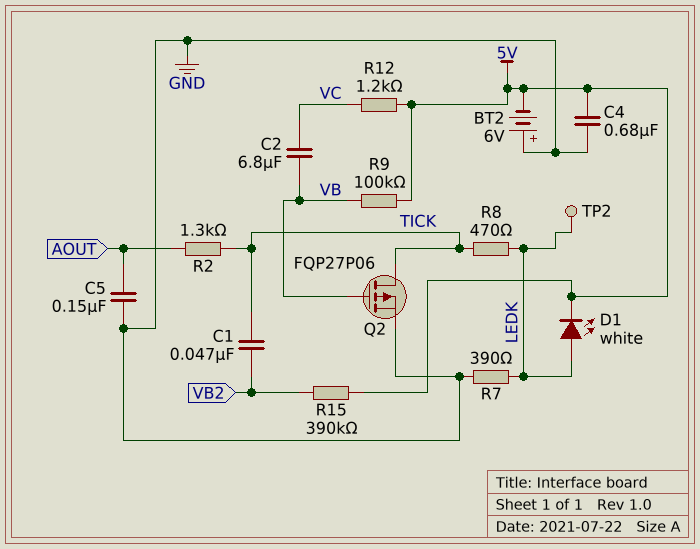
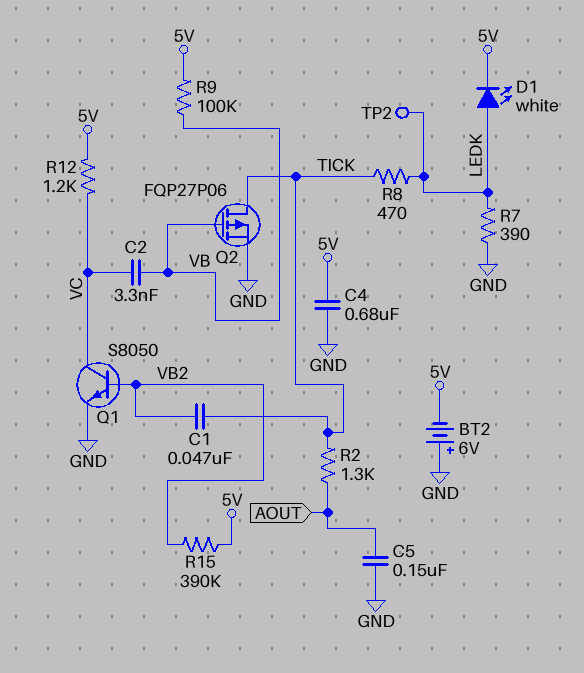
C2: 6.8uF (VB, VC) -> 3.3nF (VB, VC)
Q1: none -> NPN S8050 (B VB2, C VC, E GND)

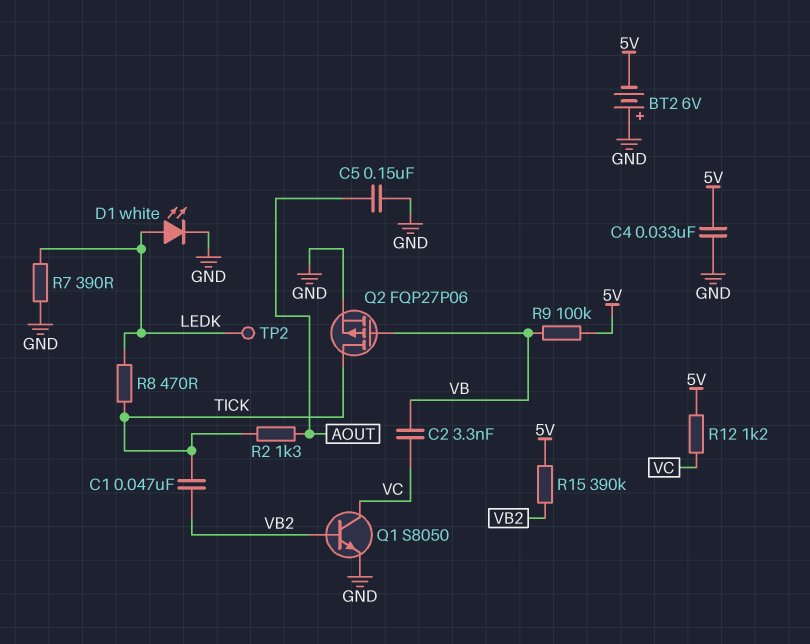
C4: 680nF (5V, GND) -> 33nF (5V, GND)
D1: LED white (A LEDK, K 5V) -> LED white (A LEDK, K GND)

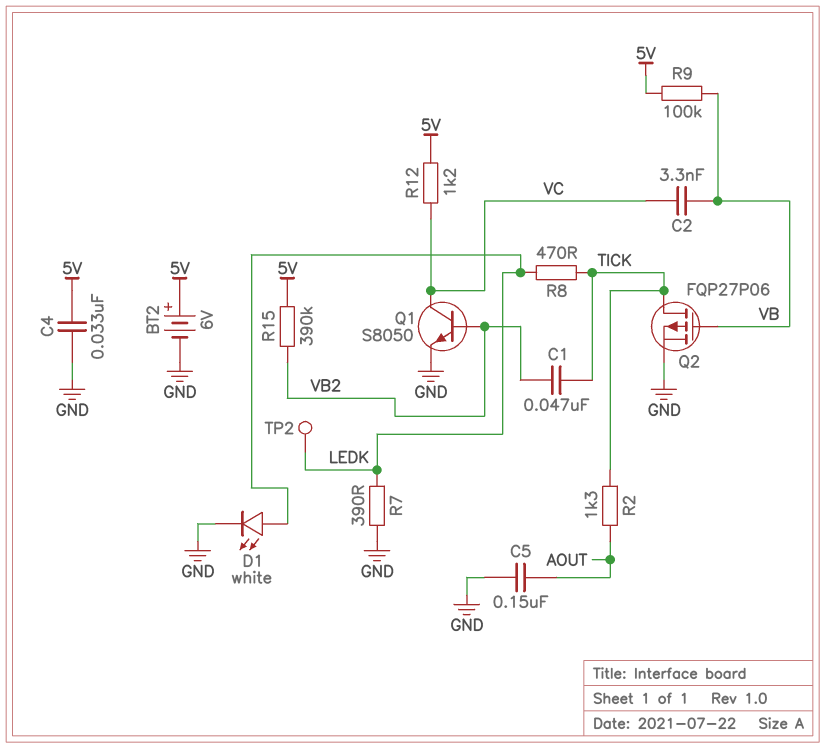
BT2: 6V (plus GND, minus 5V) -> 6V (plus 5V, minus GND)

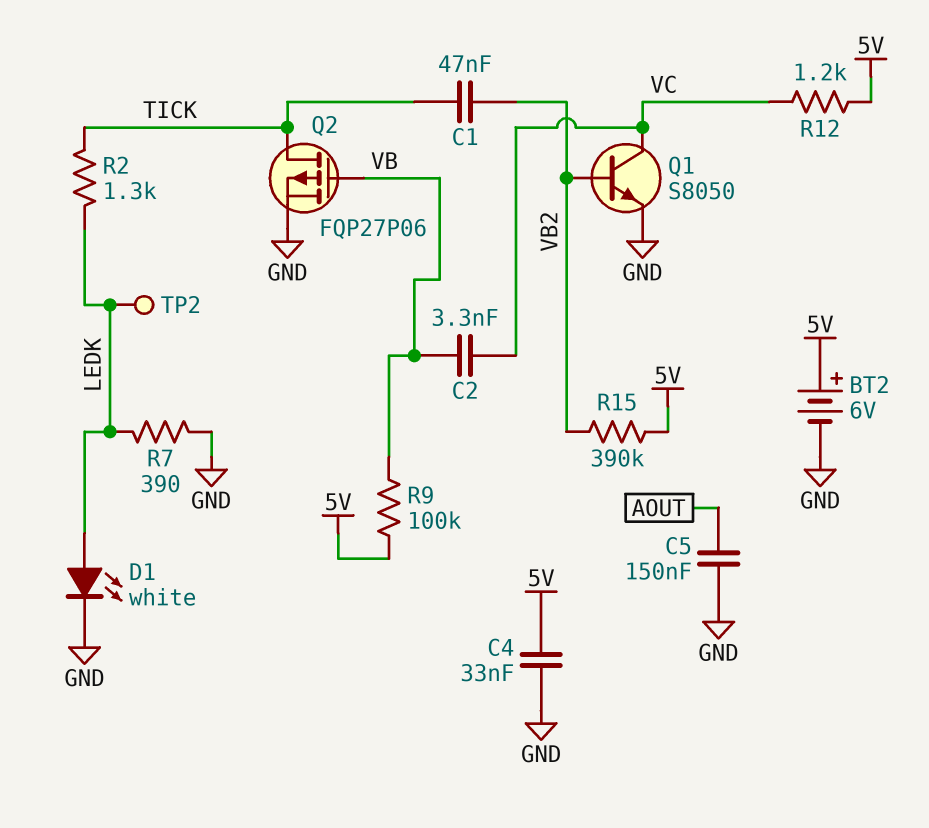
R2: 1.3k (AOUT, TICK) -> 1.3k (LEDK, TICK)
R8: 470 (LEDK, TICK) -> none

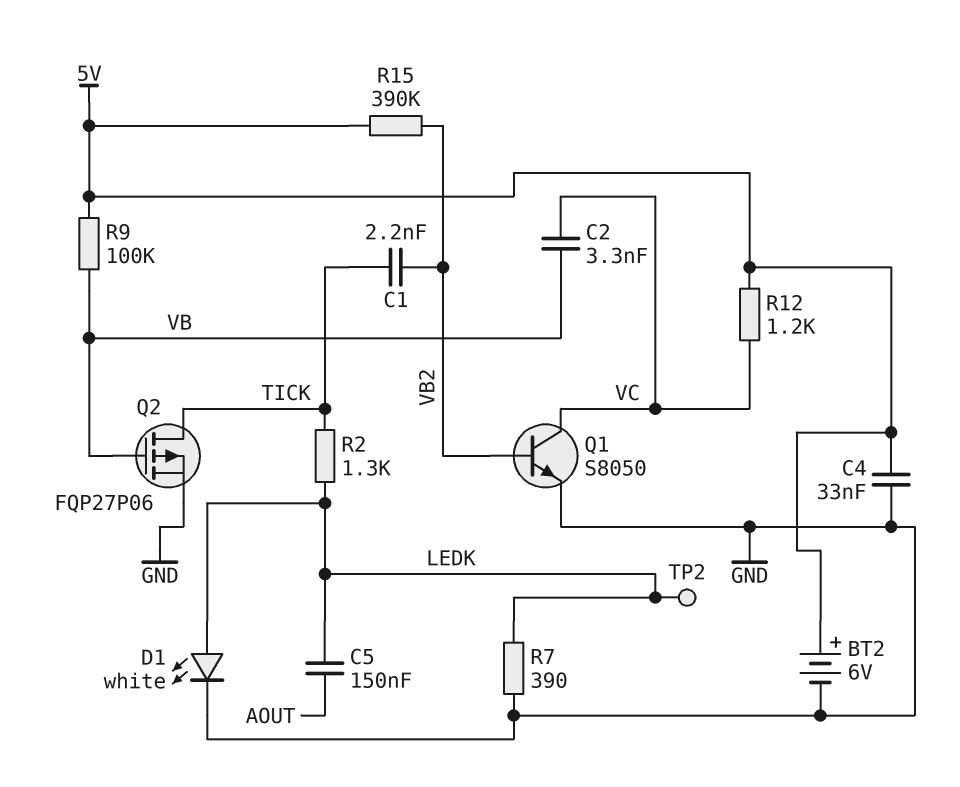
C1: 47nF (TICK, VB2) -> 2.2nF (TICK, VB2)
C5: 150nF (AOUT, GND) -> 150nF (AOUT, LEDK)

